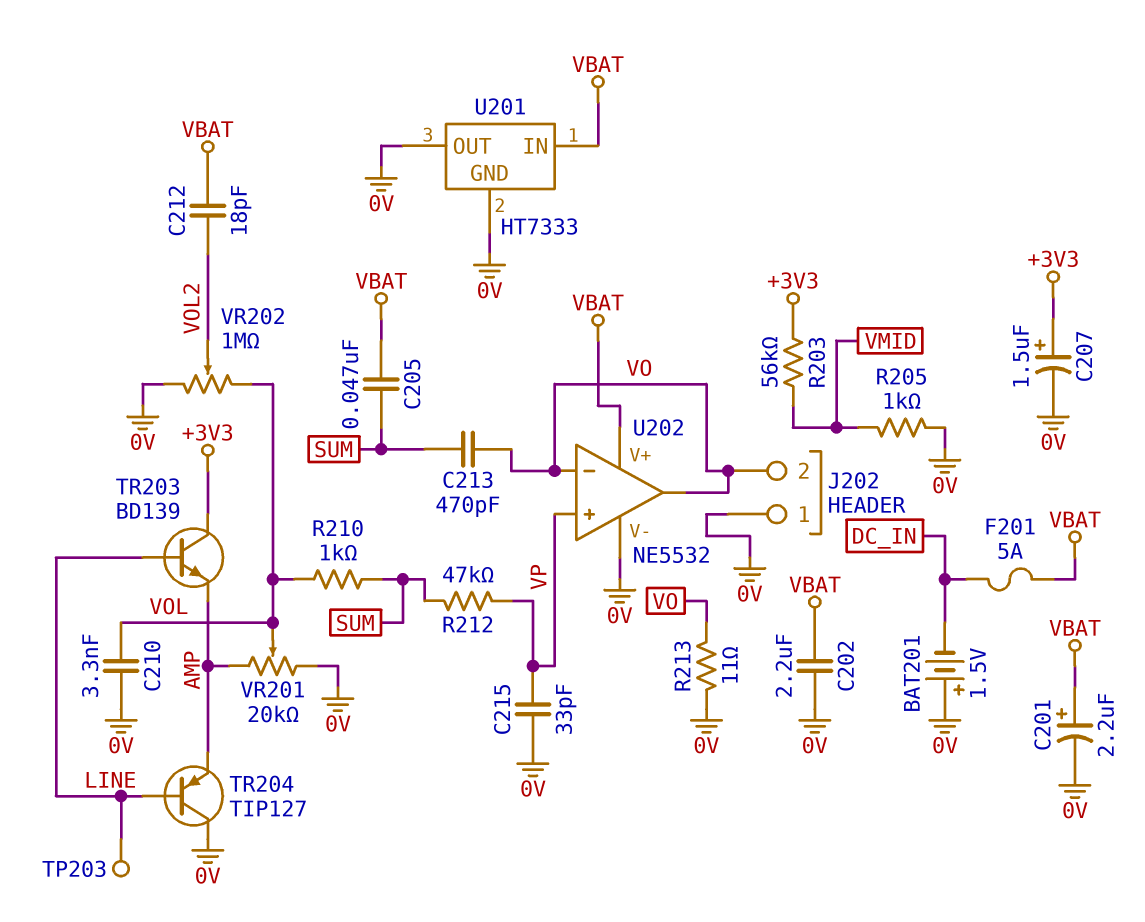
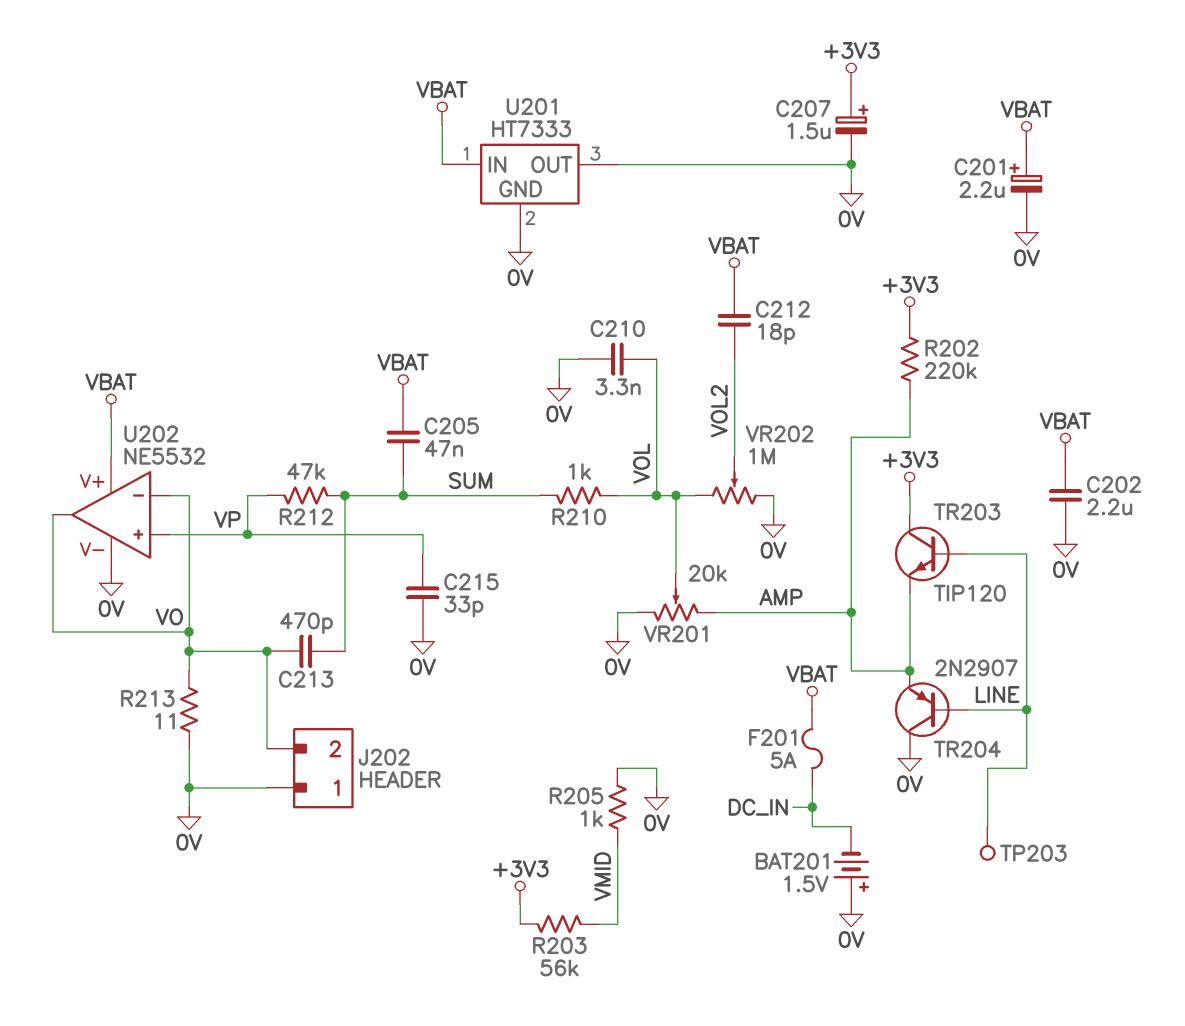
R202: none -> 220k (+3V3, AMP)
TR203: NPN BD139 (B LINE, C +3V3, E AMP) -> NPN TIP120 (B LINE, C +3V3, E AMP)
TR204: PNP TIP127 (B LINE, C 0V, E AMP) -> PNP 2N2907 (B LINE, C 0V, E AMP)

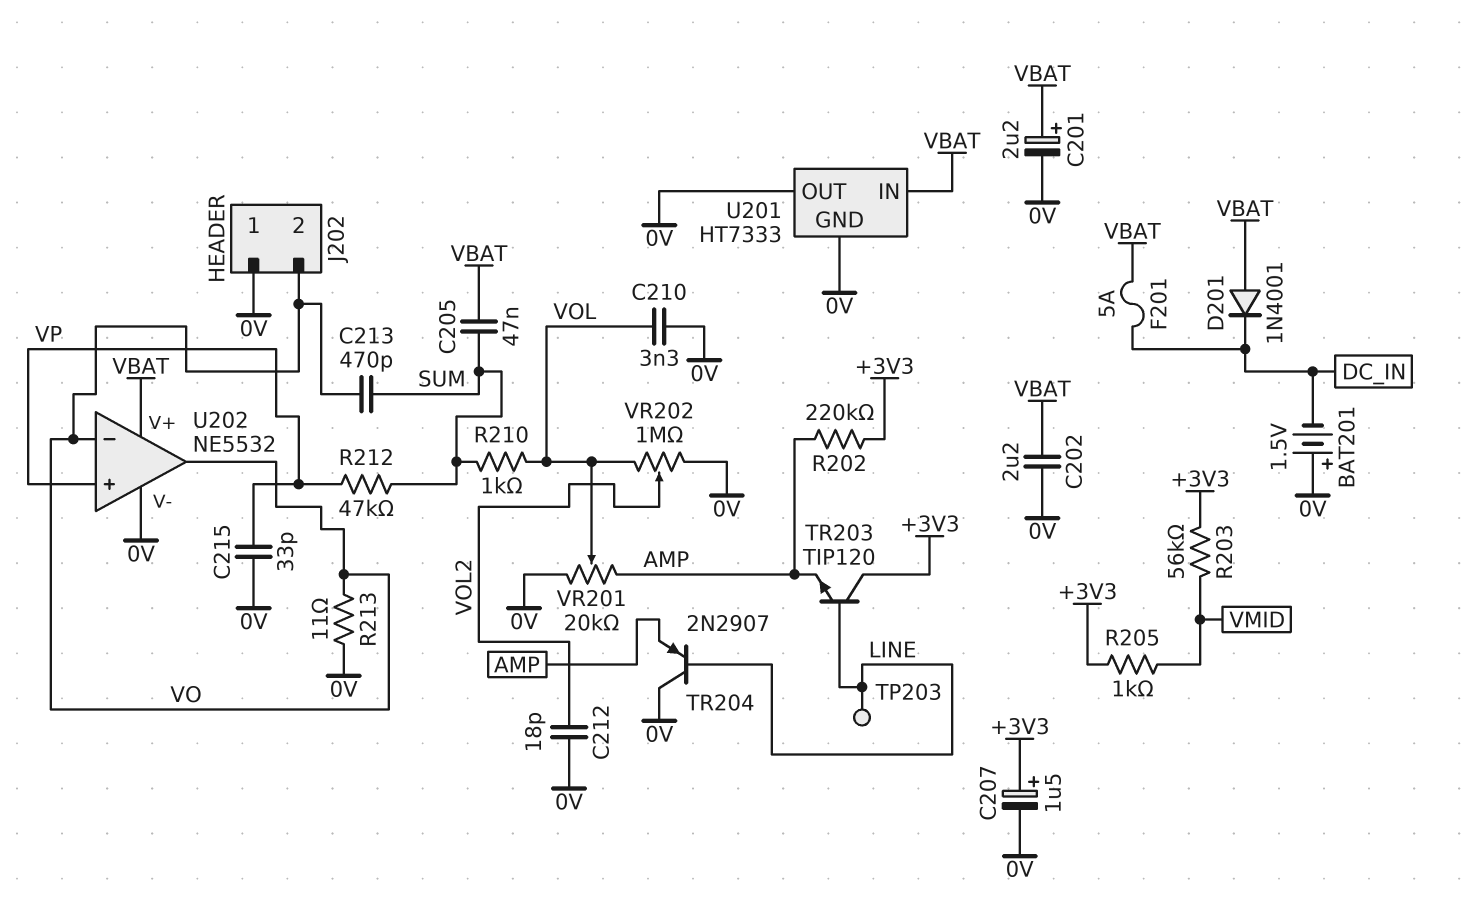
C212: 18pF (VBAT, VOL2) -> 18pF (0V, VOL2)
D201: none -> diode 1N4001 (A VBAT, K DC_IN)
R205: 1k (0V, VMID) -> 1k (+3V3, VMID)

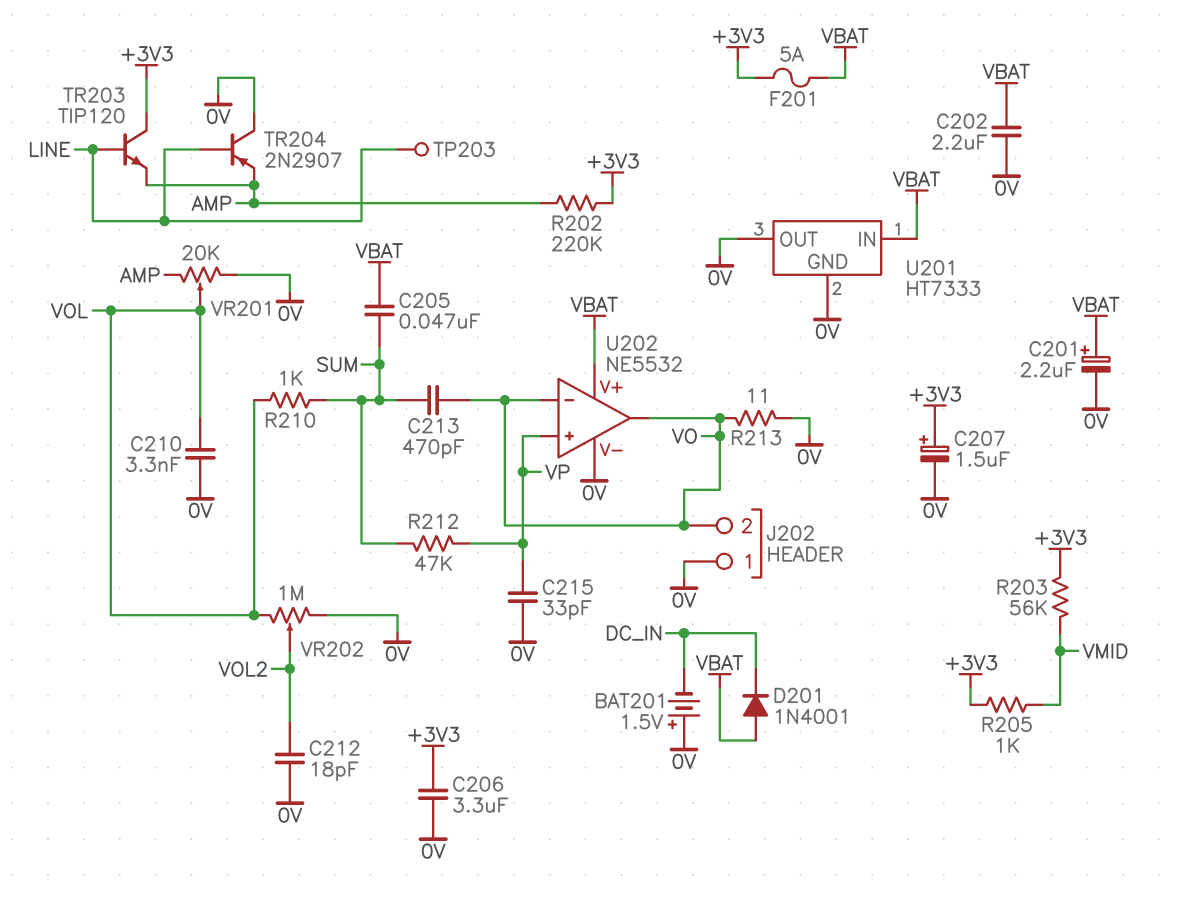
C206: none -> 3.3uF (+3V3, 0V)
F201: 5A (DC_IN, VBAT) -> 5A (+3V3, VBAT)

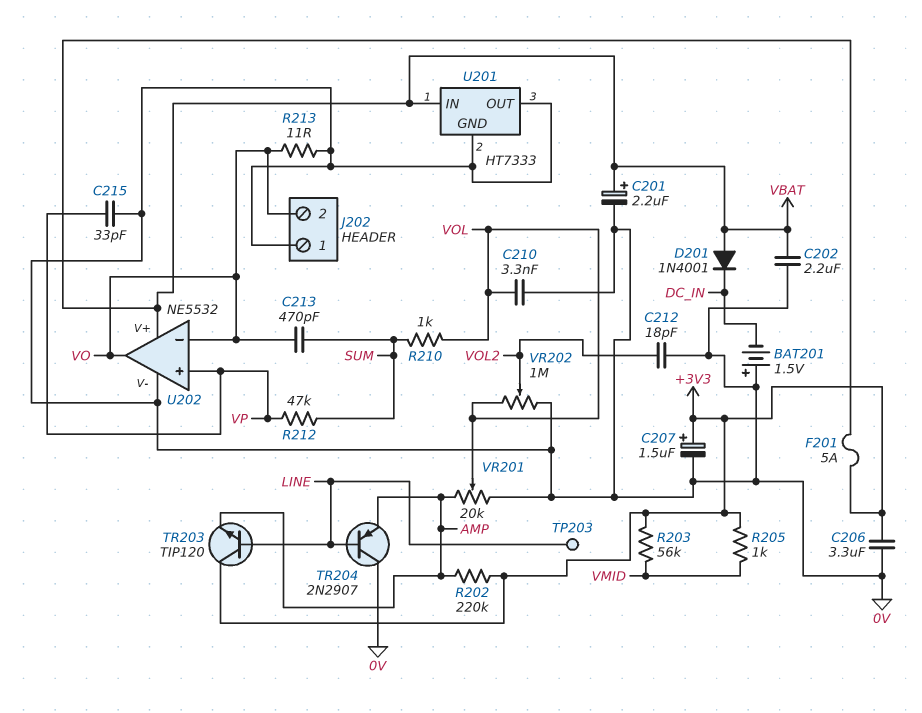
C205: 47nF (SUM, VBAT) -> none

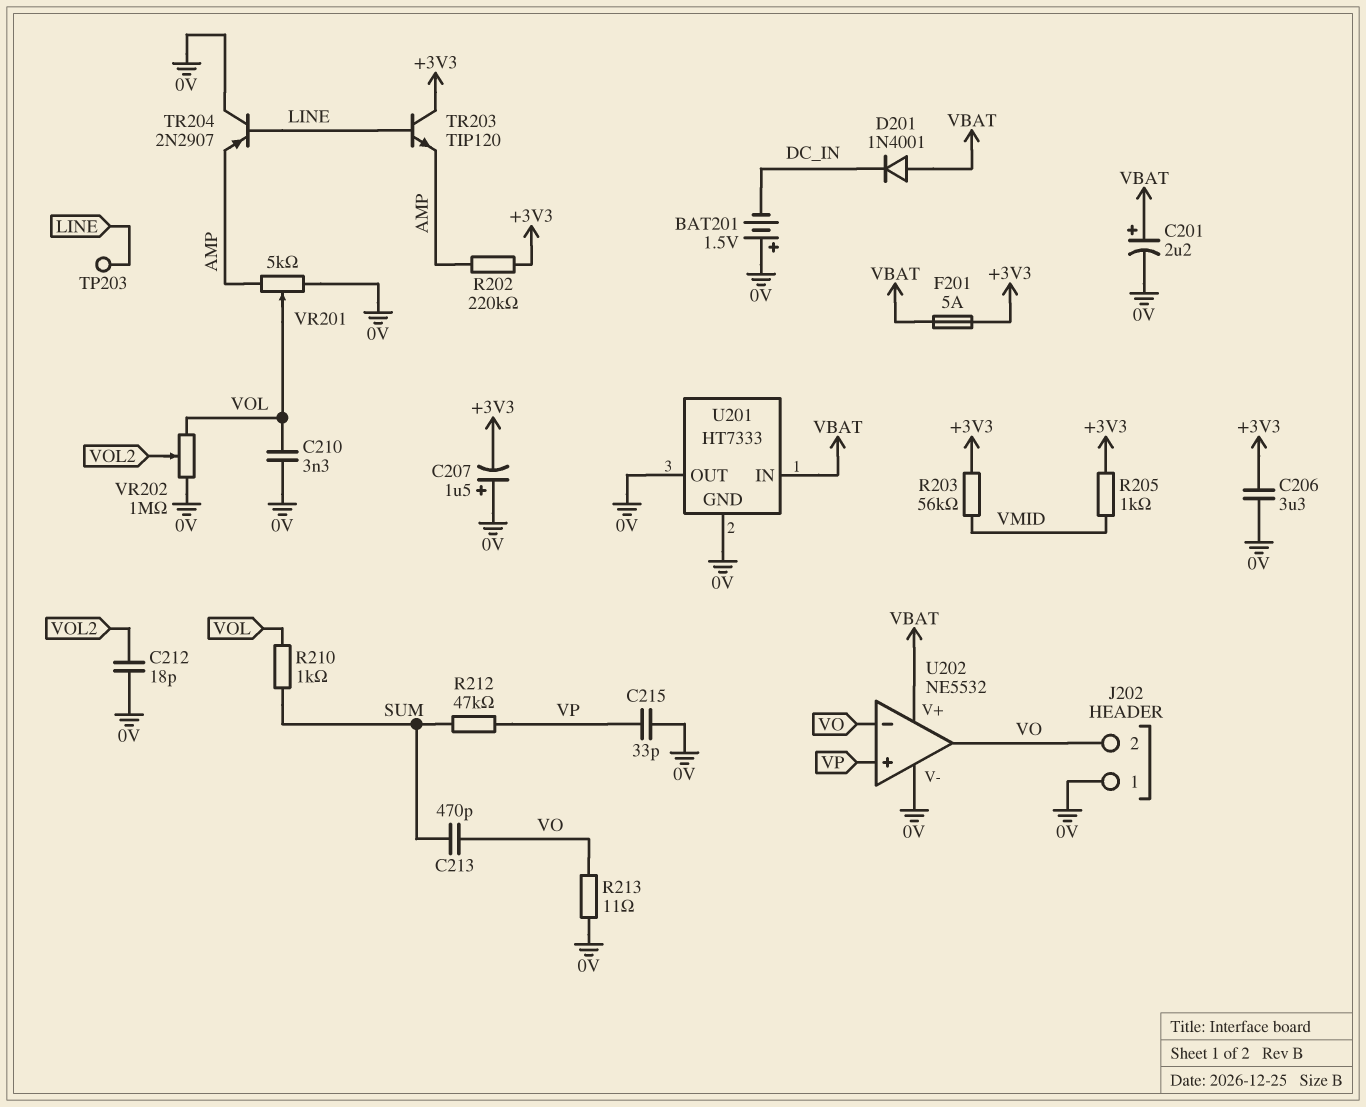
C202: 2.2uF (0V, VBAT) -> none
C207: 1.5uF (plus +3V3, minus 0V) -> 1.5uF (plus 0V, minus +3V3)
VR201: 20k (0V, AMP, wiper VOL) -> 5k (0V, AMP, wiper VOL)

